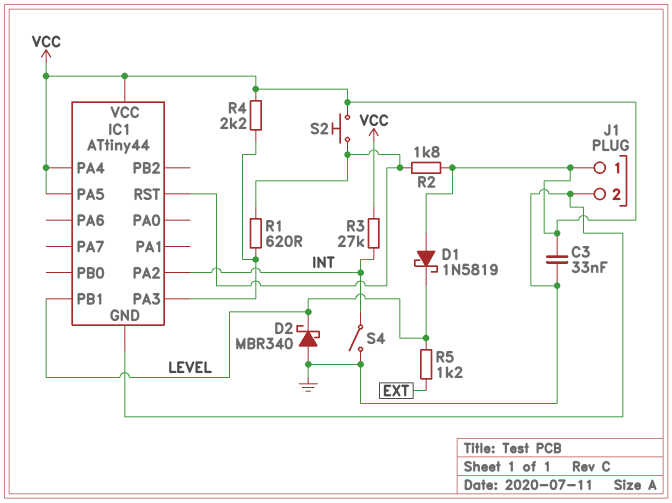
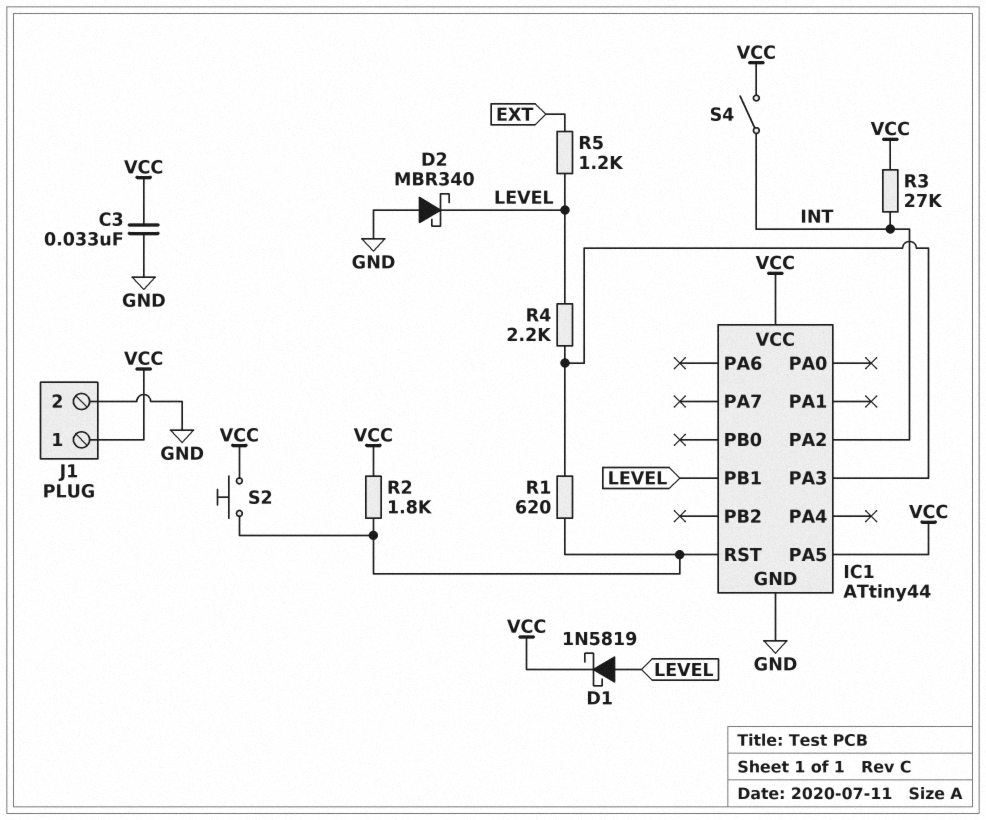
D1: schottky 1N5819 (A VCC, K LEVEL) -> schottky 1N5819 (A LEVEL, K VCC)
IC1 pin PA4: VCC -> none
R4: 2.2k (IC1/PA3, VCC) -> 2.2k (IC1/PA3, LEVEL)
S4: switch (GND, INT) -> switch (INT, VCC)

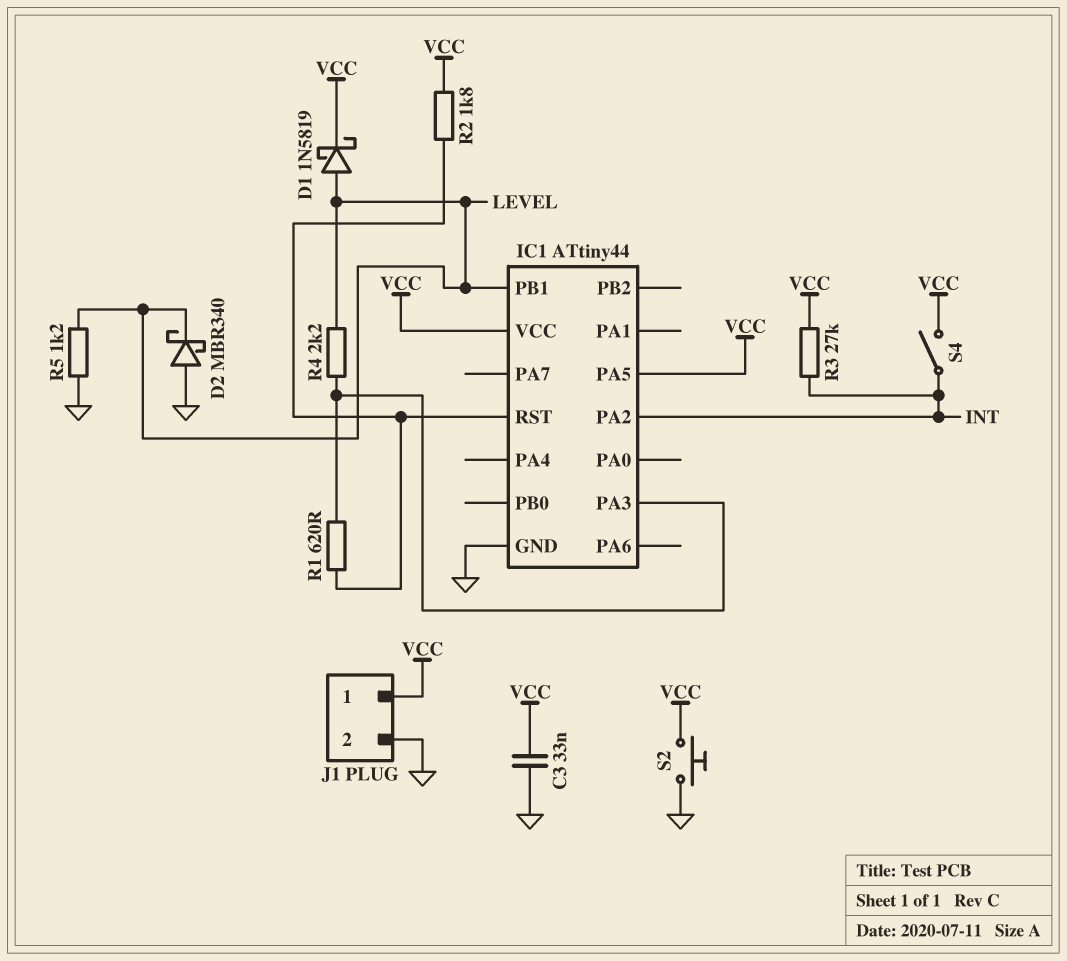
R5: 1.2k (EXT, LEVEL) -> 1.2k (GND, LEVEL)
S2: button (IC1/RST, VCC) -> button (GND, VCC)

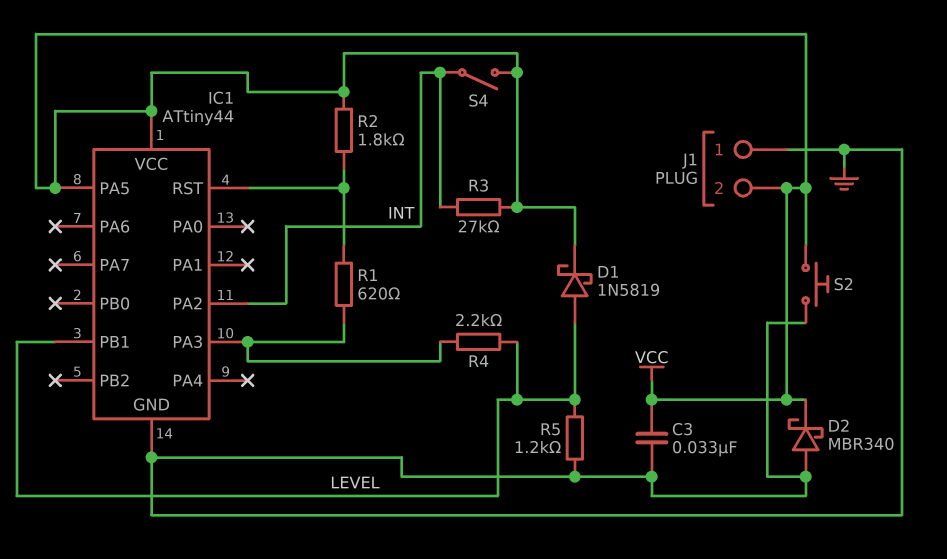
D2: schottky MBR340 (A GND, K LEVEL) -> schottky MBR340 (A GND, K VCC)
J1 pin 1: VCC -> GND
J1 pin 2: GND -> VCC

